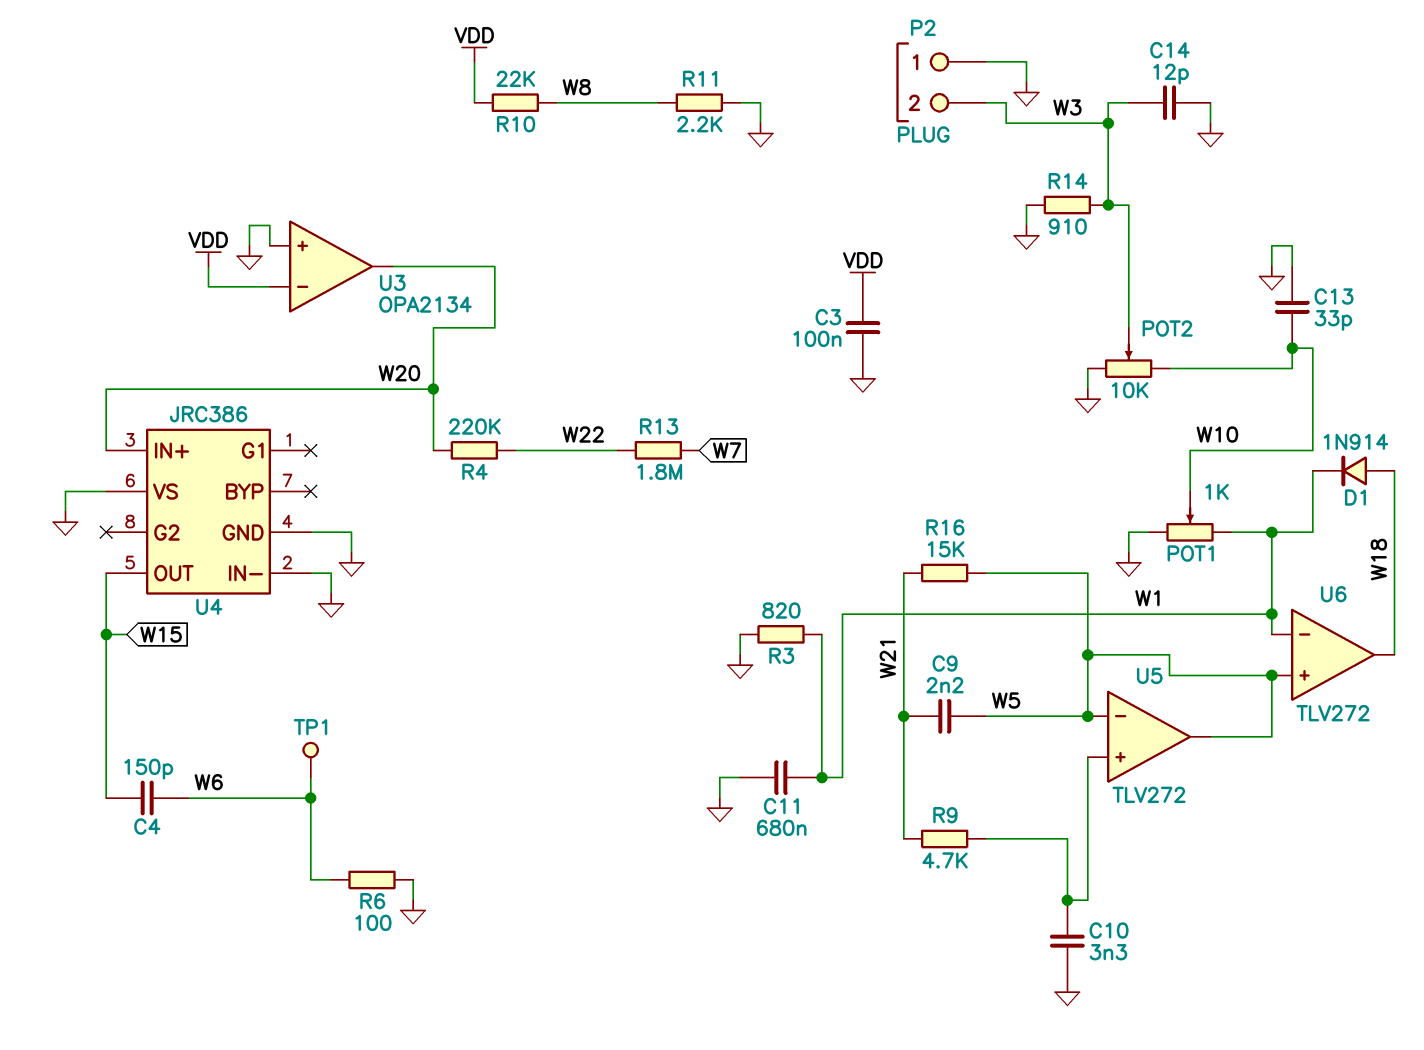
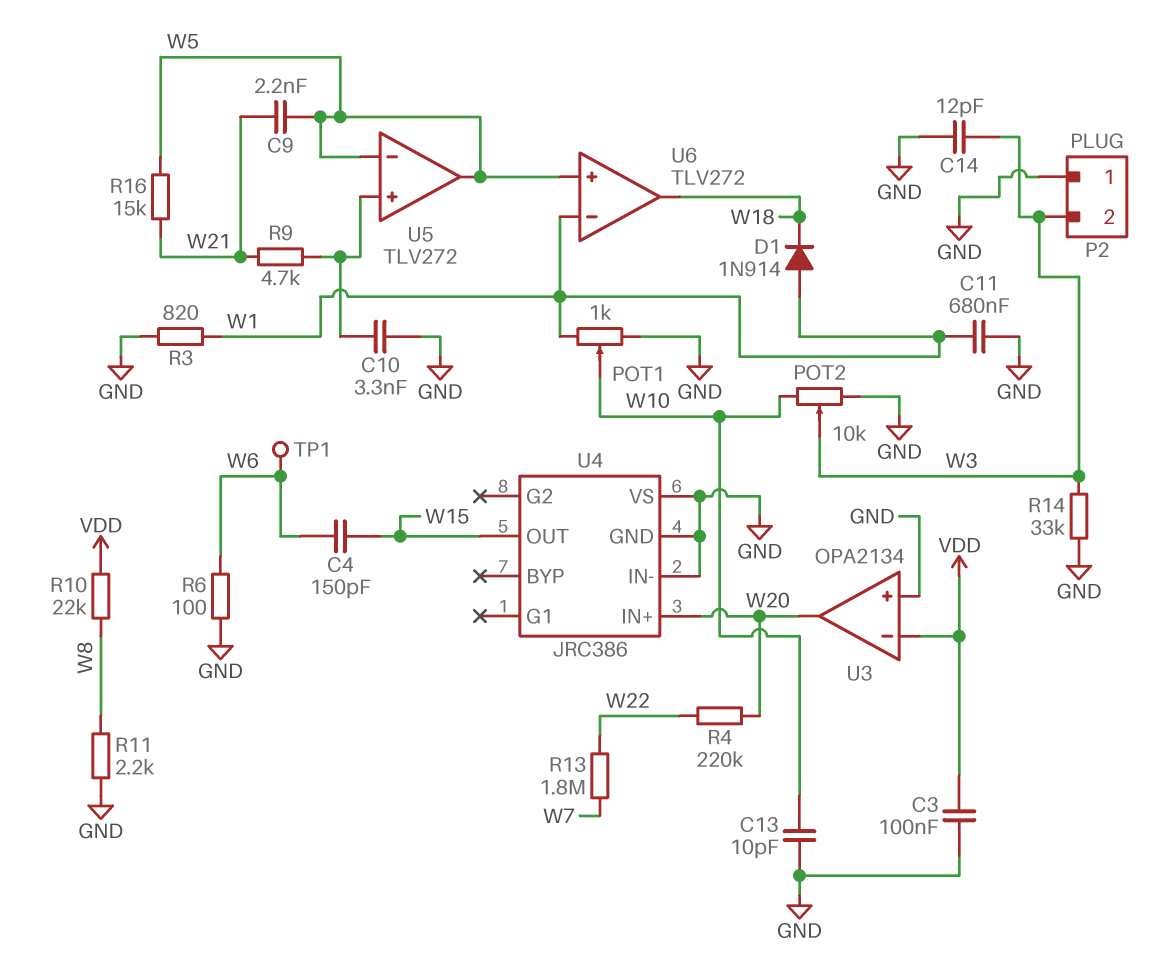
C13: 33pF (GND, W10) -> 10pF (GND, W10)
D1: diode 1N914 (A W18, K W1) -> diode 1N914 (A W1, K W18)
R14: 910 (GND, W3) -> 33k (GND, W3)

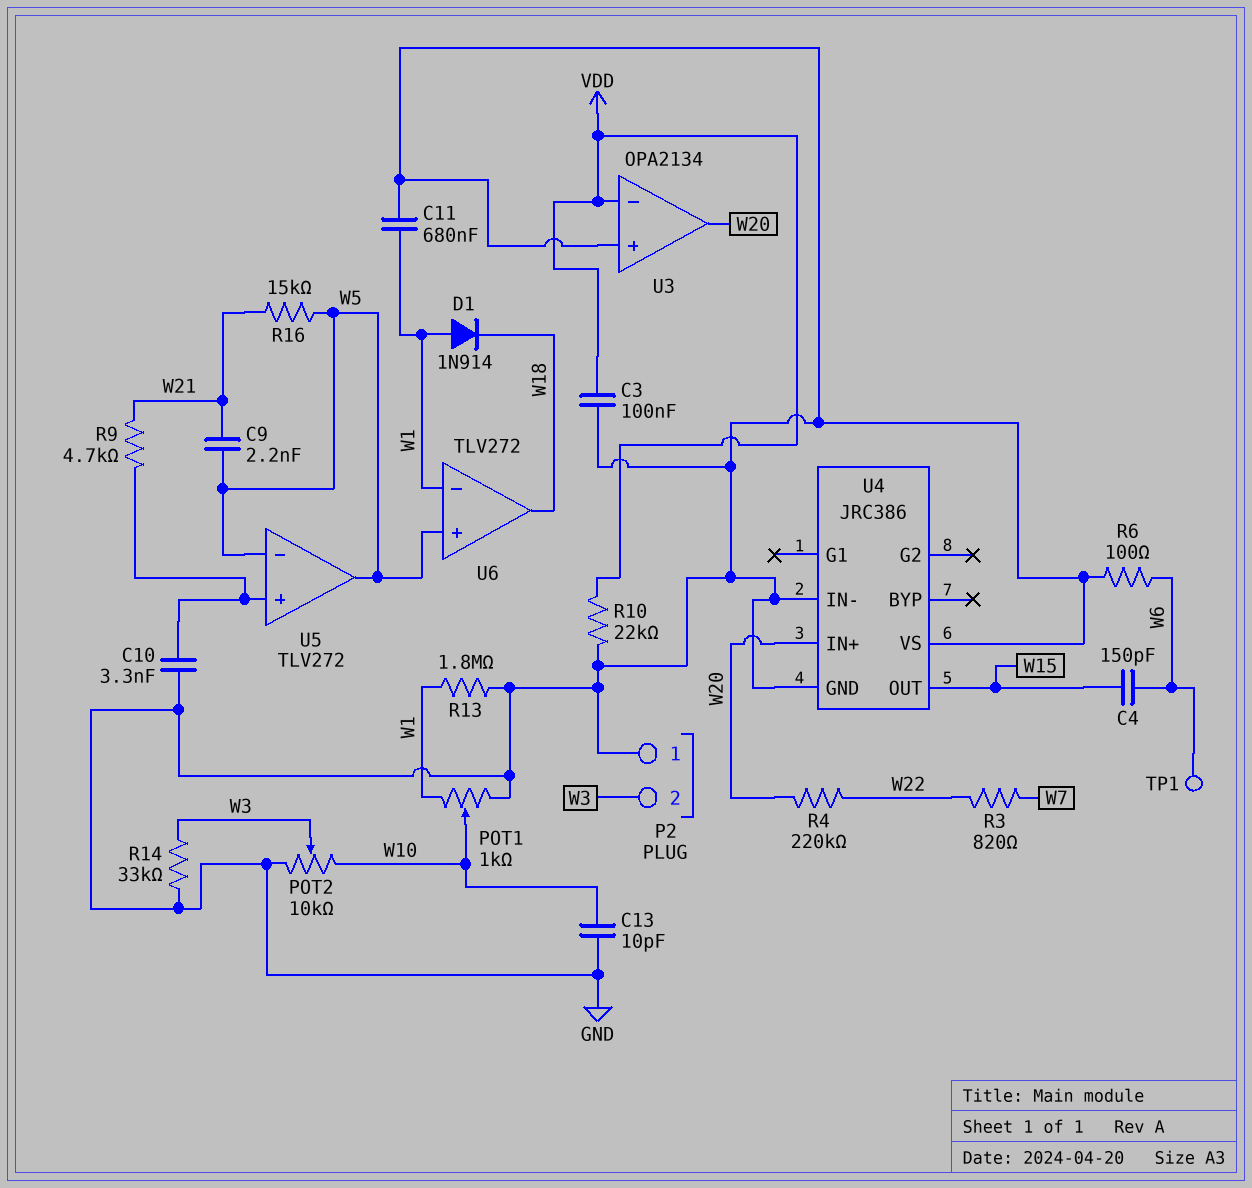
C14: 12pF (GND, W3) -> none
R3: 820 (GND, W1) -> 820 (W7, W22)
R10: 22k (VDD, W8) -> 22k (GND, VDD)
R11: 2.2k (GND, W8) -> none
R13: 1.8M (W7, W22) -> 1.8M (GND, W1)

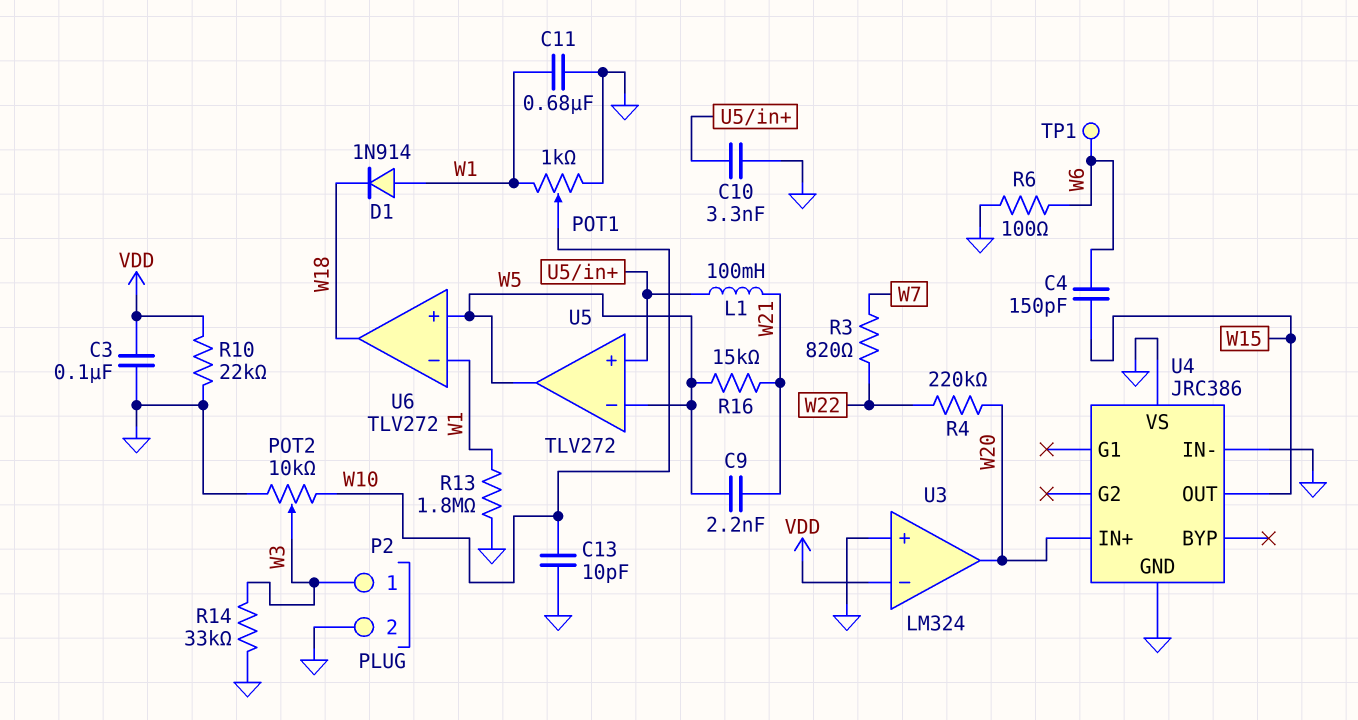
L1: none -> 100mH (U5/in+, W21)
P2 pin 1: GND -> W3
P2 pin 2: W3 -> GND
R9: 4.7k (U5/in+, W21) -> none
U3: OPA2134 -> LM324

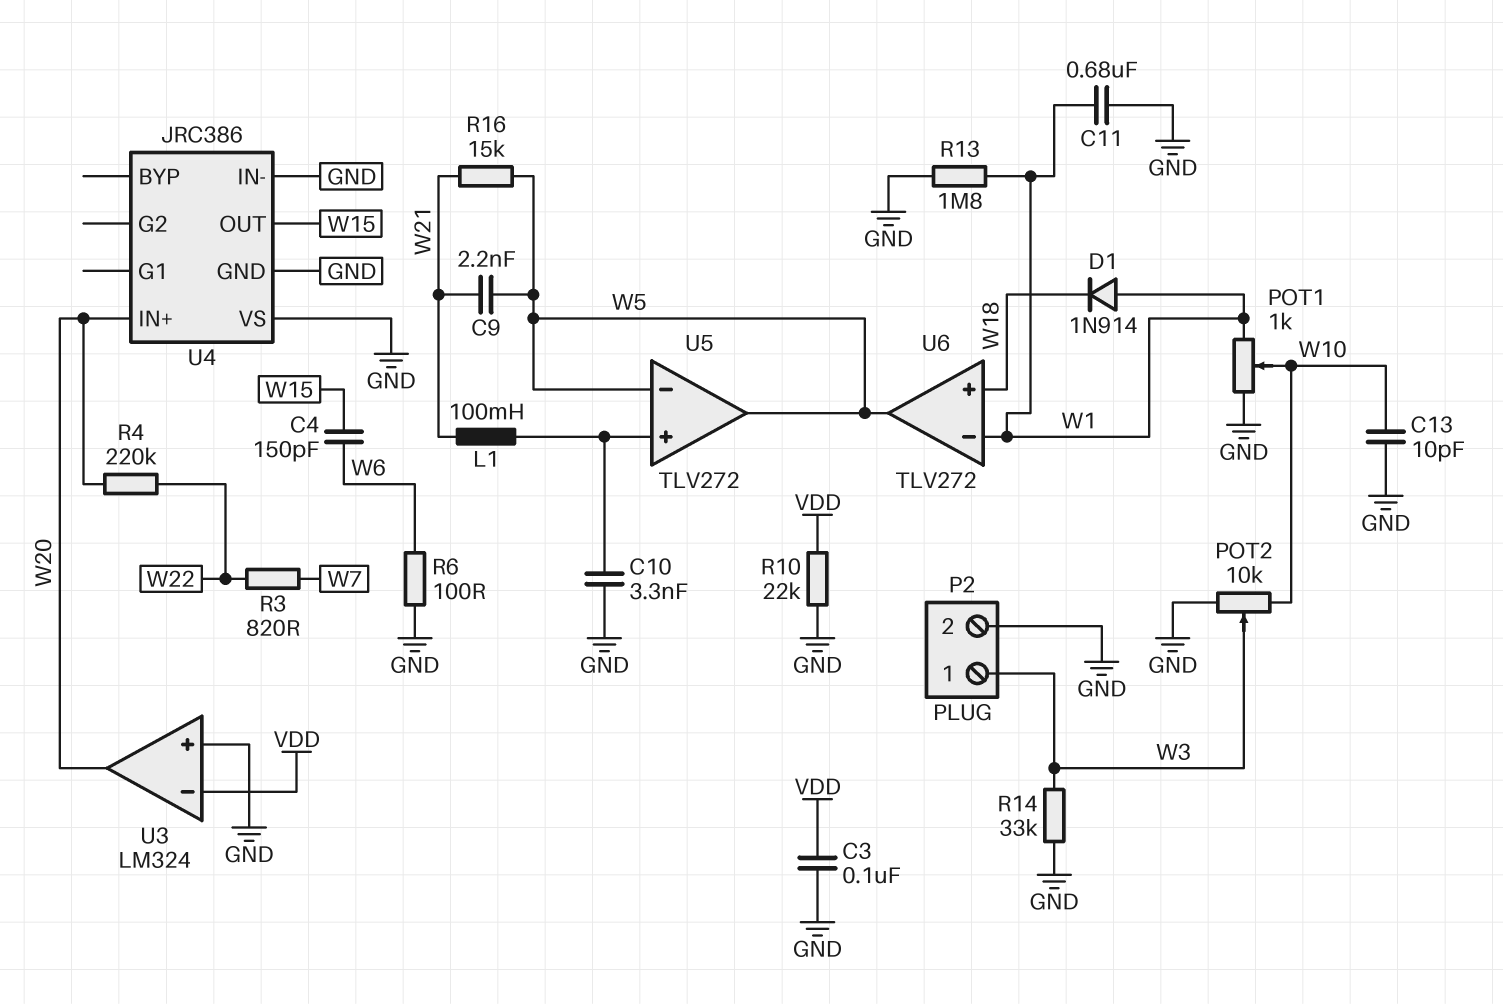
TP1: test point (W6) -> none
U6 pin in+: W5 -> W18
U6 pin out: W18 -> W5

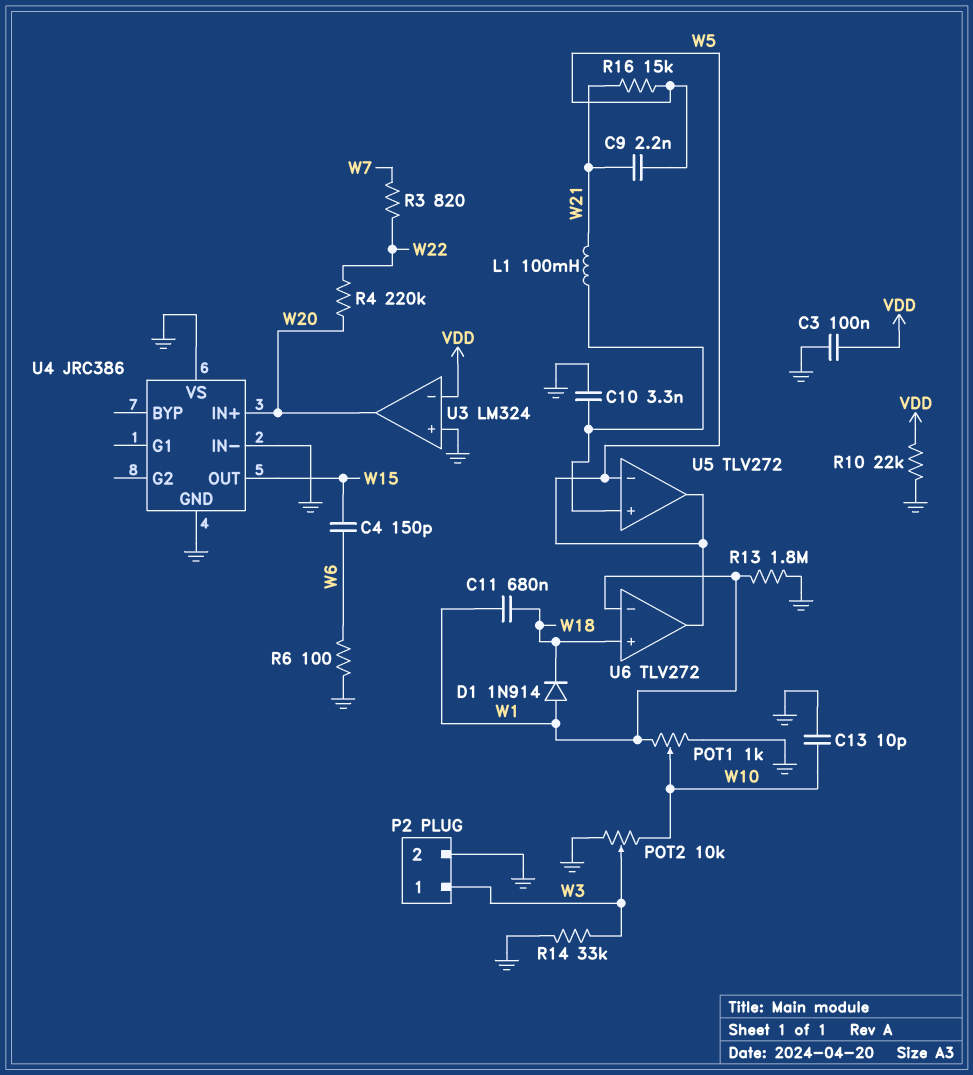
C11: 680nF (GND, W1) -> 680nF (W1, W18)

